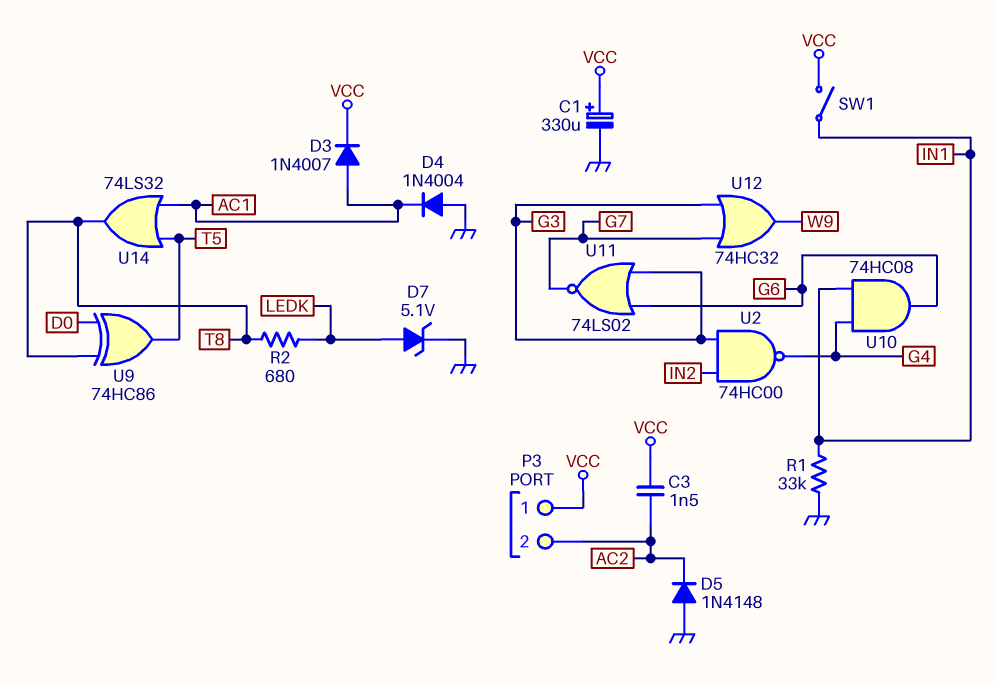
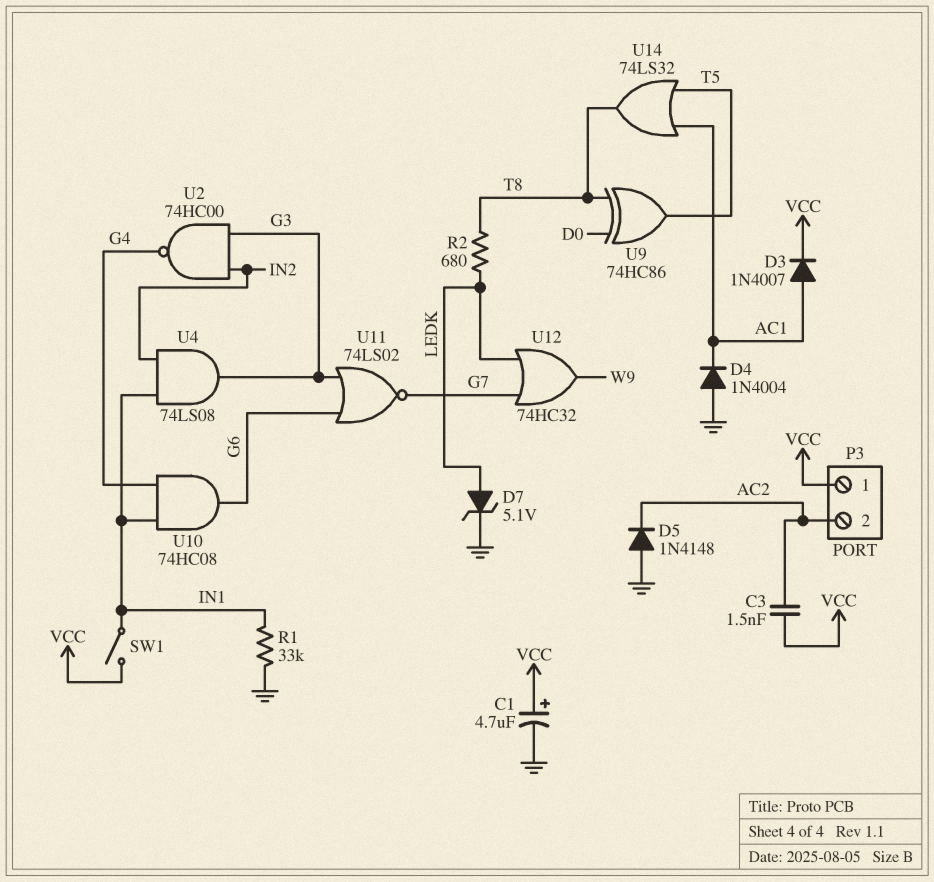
C1: 330uF (plus VCC, minus GND) -> 4.7uF (plus VCC, minus GND)
U4: none -> AND 74LS08 (in IN1, in IN2, out G3)
U12: OR 74HC32 (in G3, in G7, out W9) -> OR 74HC32 (in G7, in LEDK, out W9)

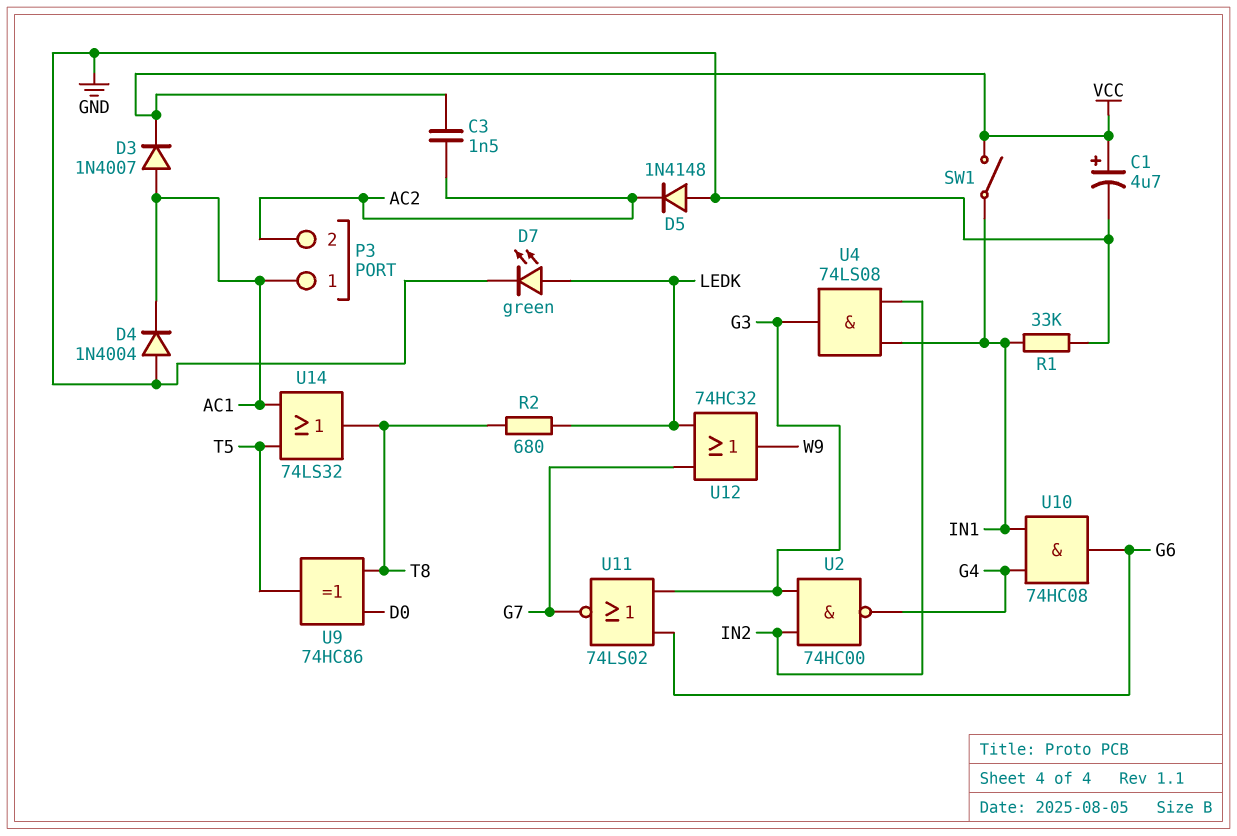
D7: zener 5.1V (A LEDK, K GND) -> LED green (A LEDK, K GND)
P3 pin 1: VCC -> AC1

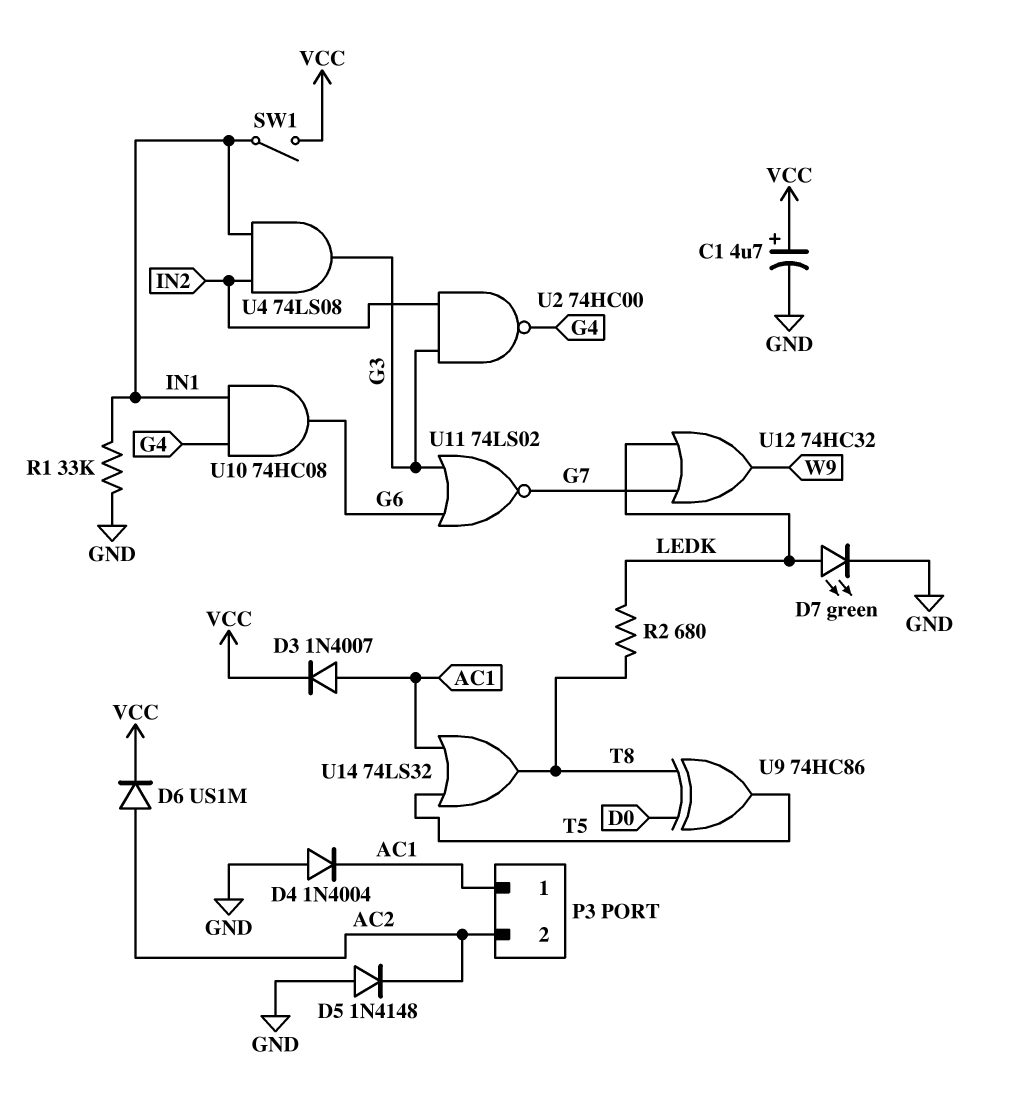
C3: 1.5nF (AC2, VCC) -> none
D6: none -> diode US1M (A AC2, K VCC)

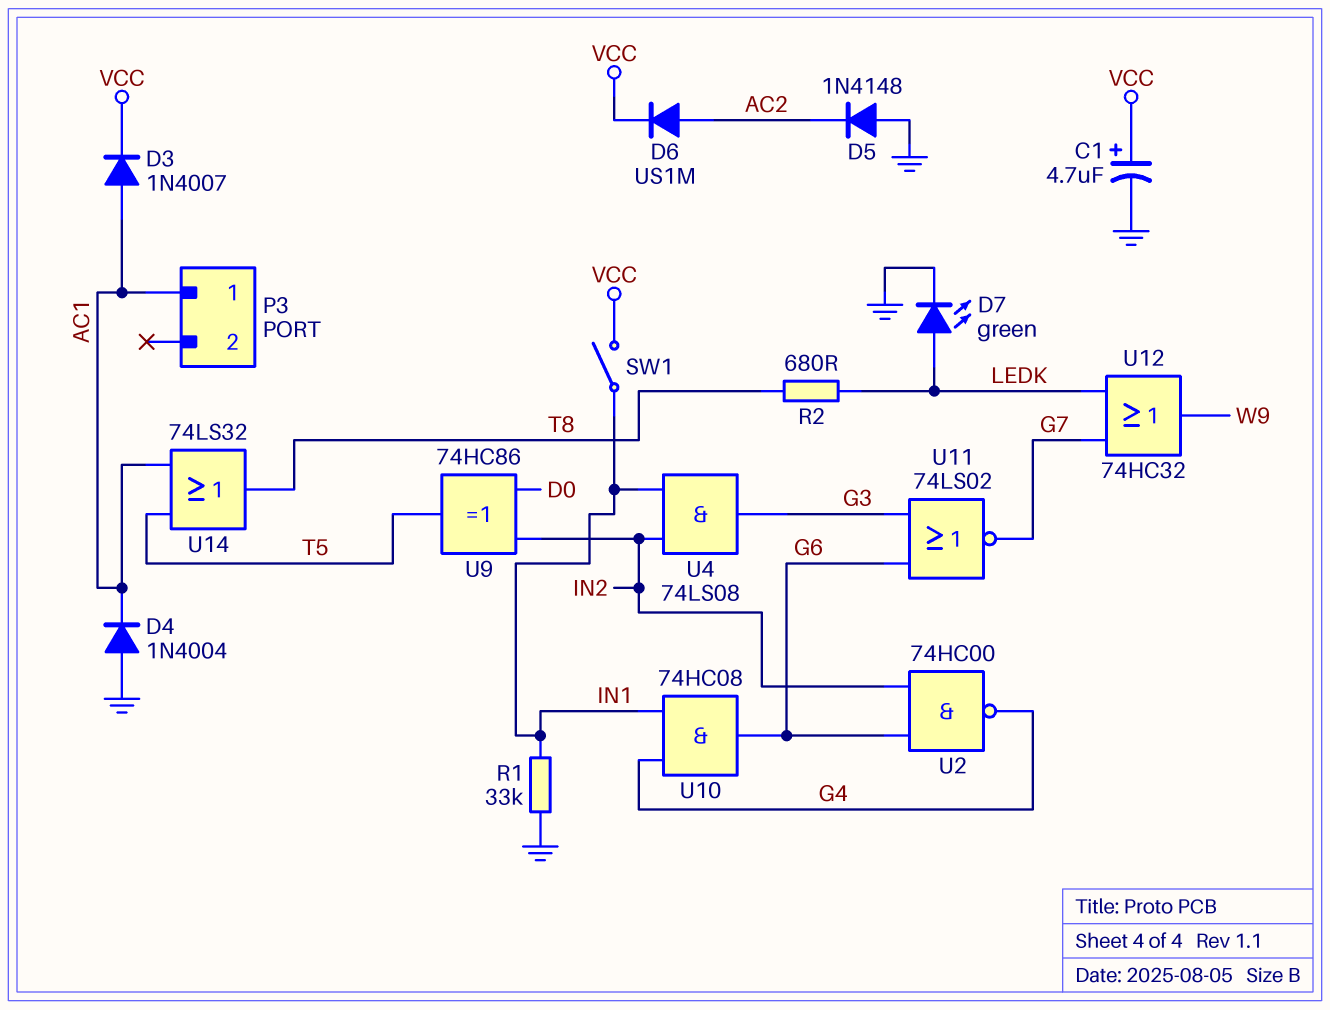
P3 pin 2: AC2 -> none
U2: NAND 74HC00 (in G3, in IN2, out G4) -> NAND 74HC00 (in G6, in IN2, out G4)
U9: XOR 74HC86 (in D0, in T8, out T5) -> XOR 74HC86 (in D0, in IN2, out T5)

